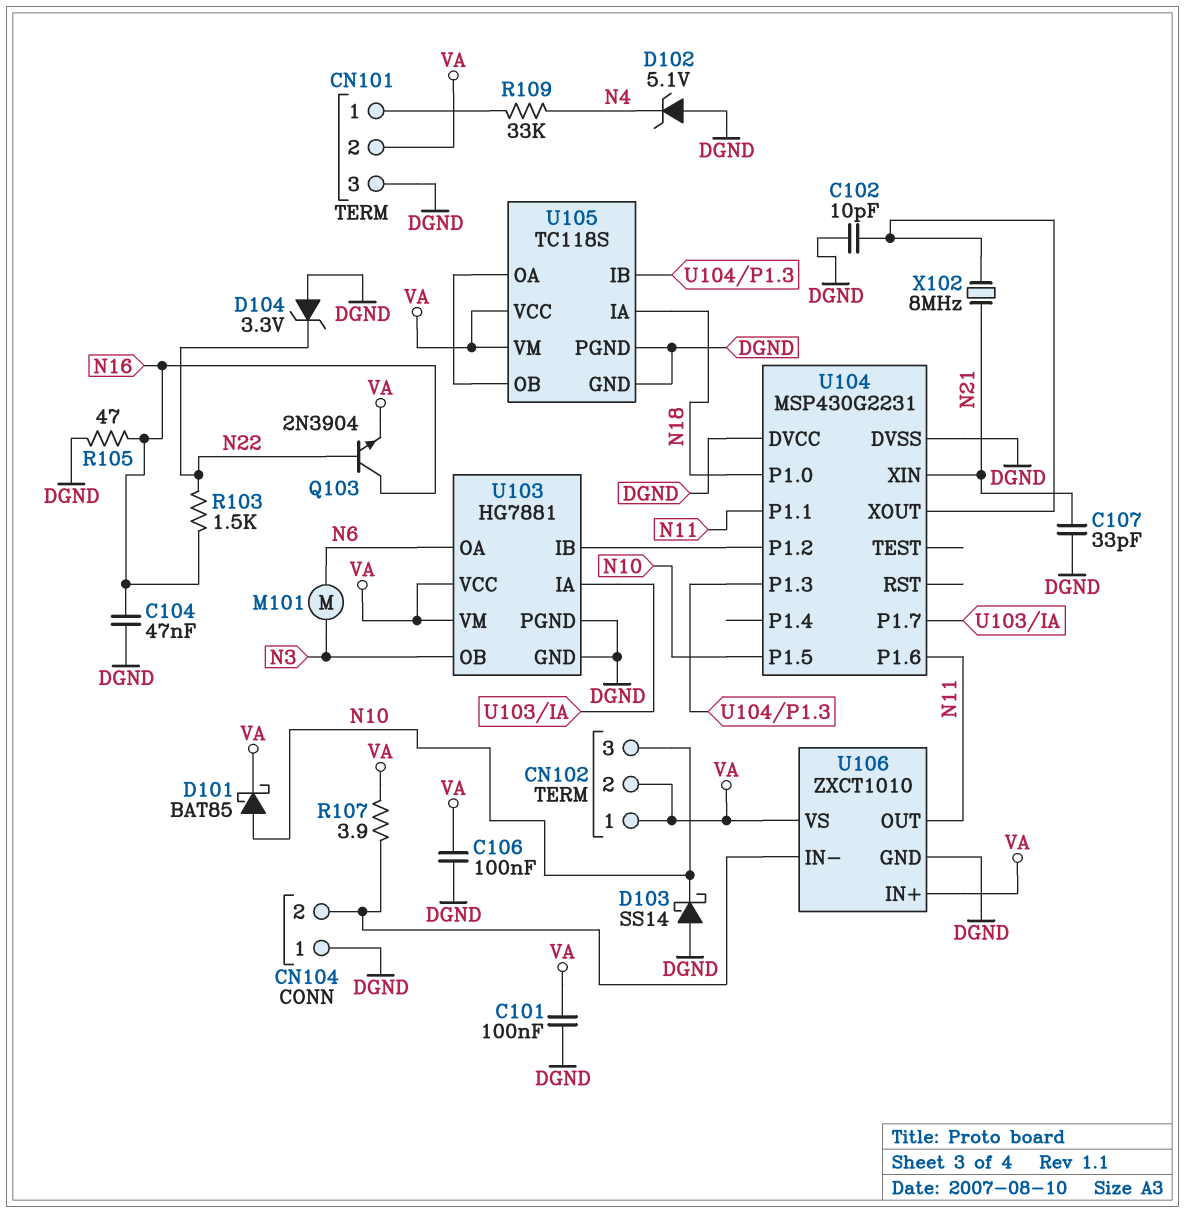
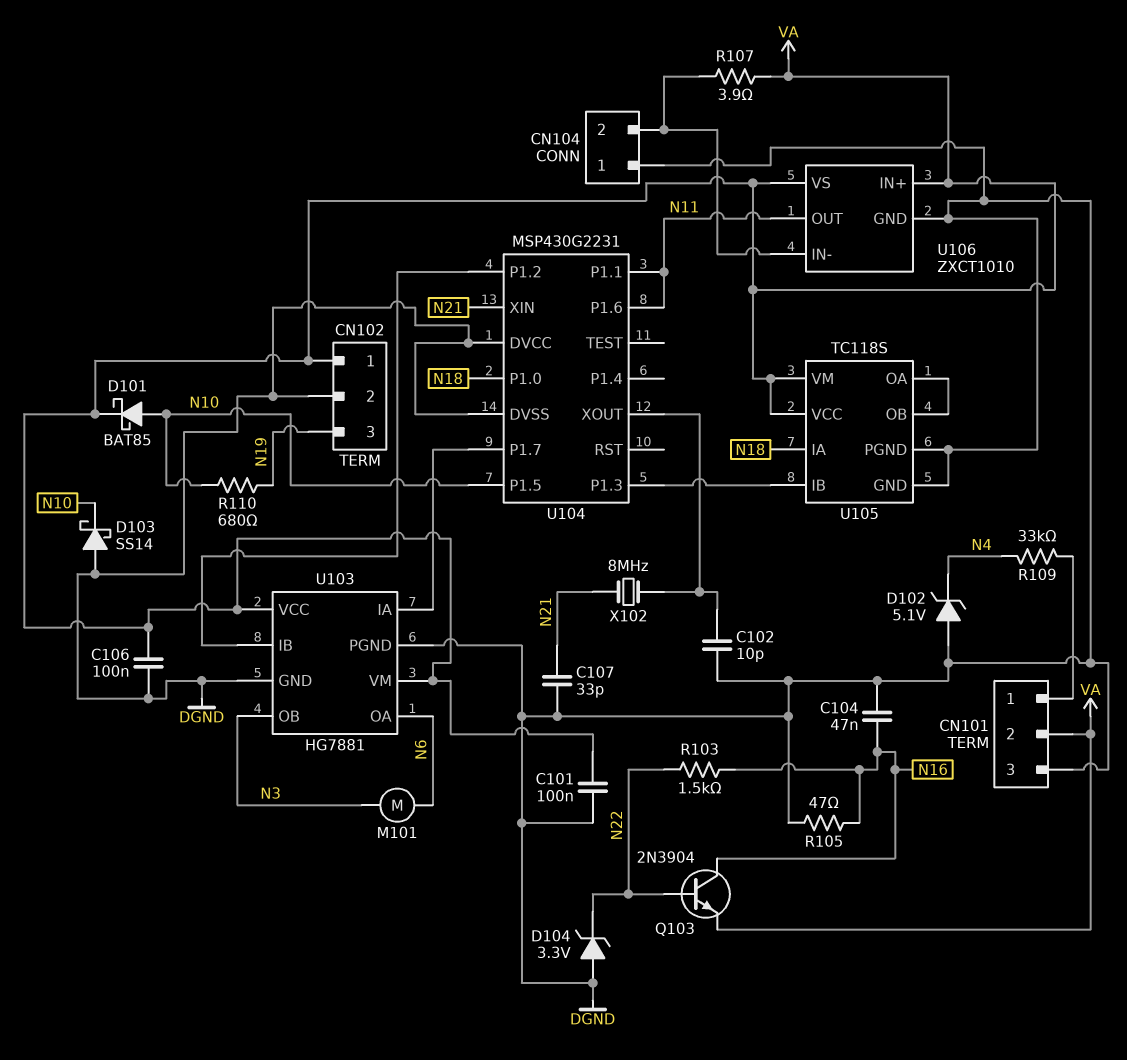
CN102 pin 2: VA -> DGND
CN102 pin 3: N10 -> N19
R110: none -> 680 (N10, N19)

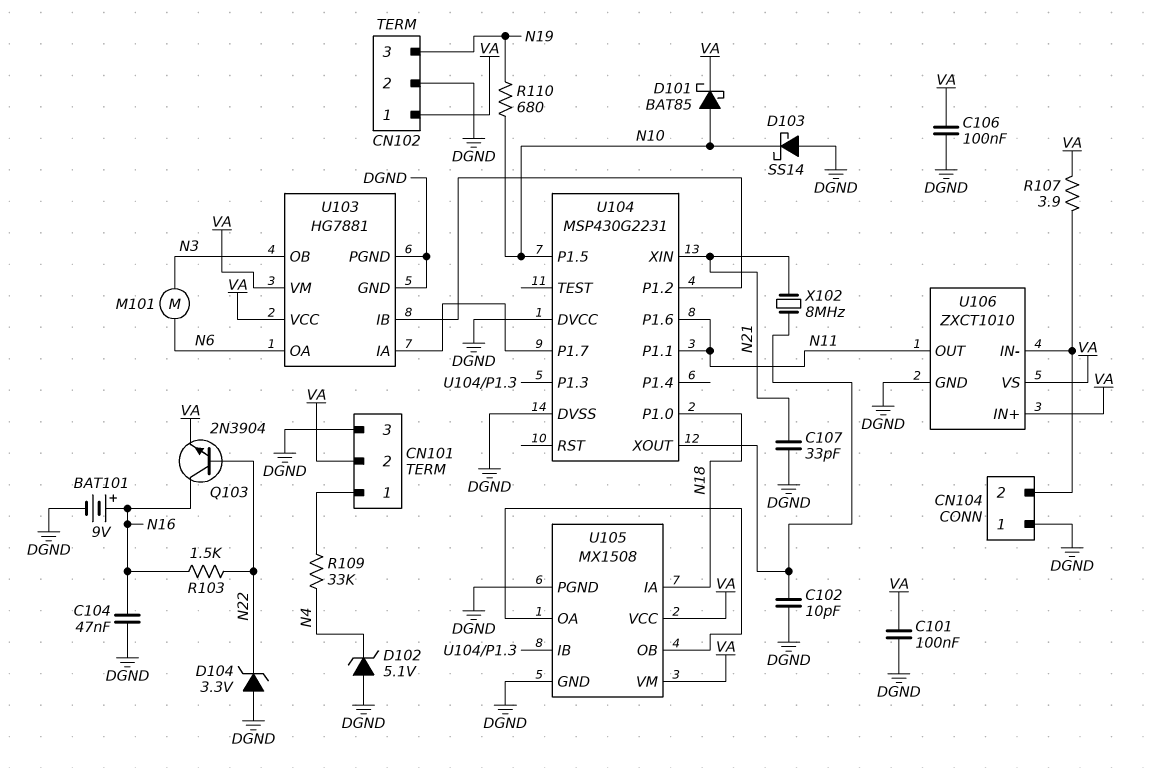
BAT101: none -> 9V (plus N16, minus DGND)
R105: 47 (DGND, N16) -> none
U105: TC118S -> MX1508

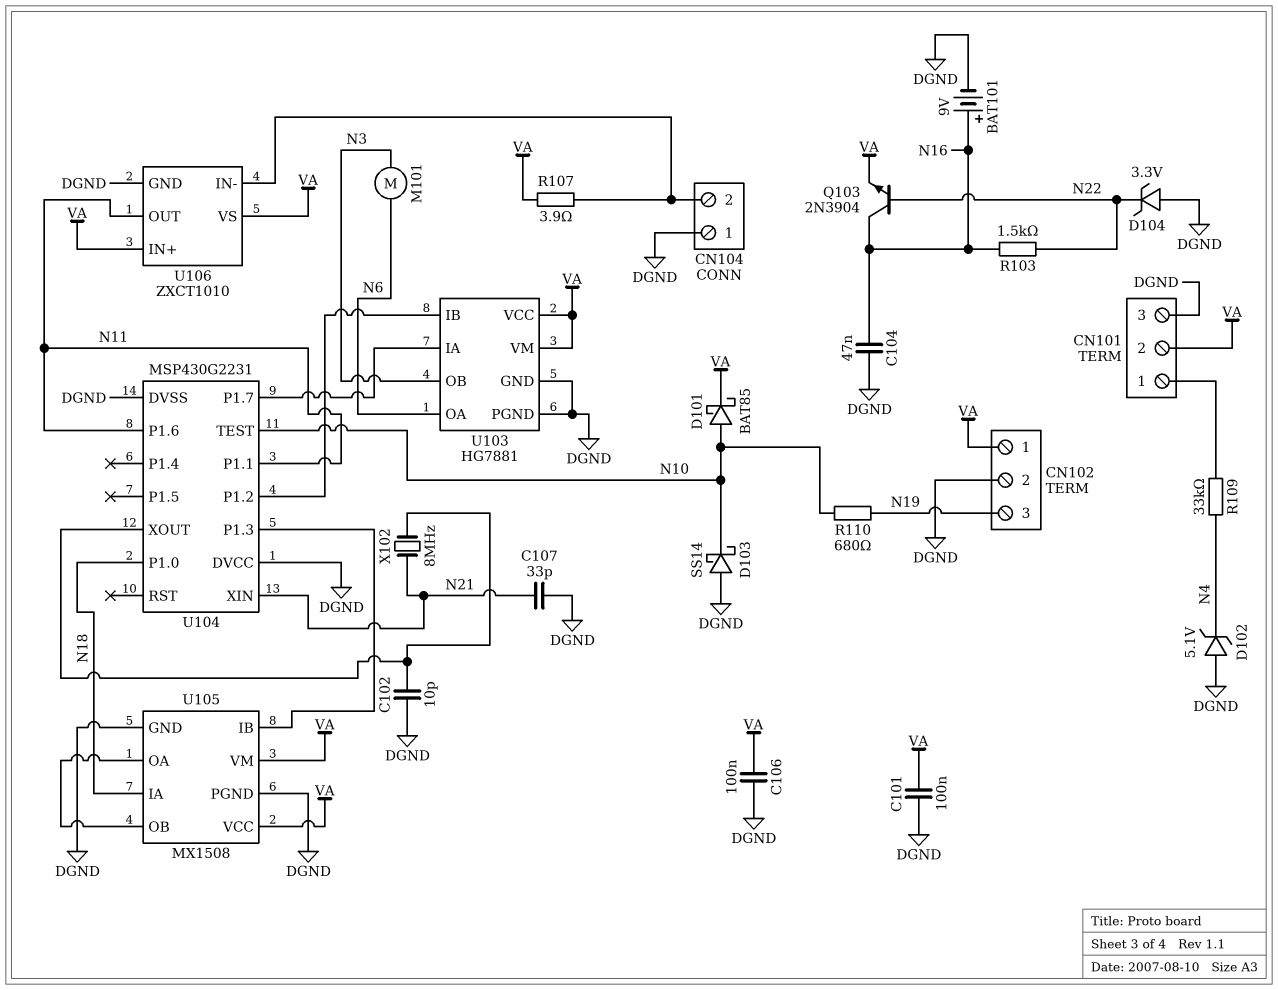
U104 pin P1.5: N10 -> none
U104 pin TEST: none -> N10

